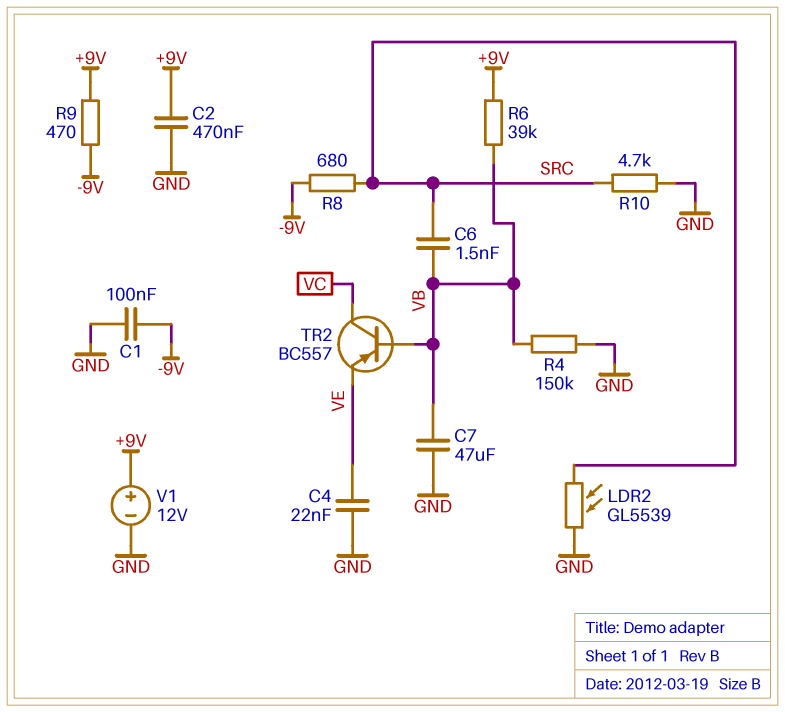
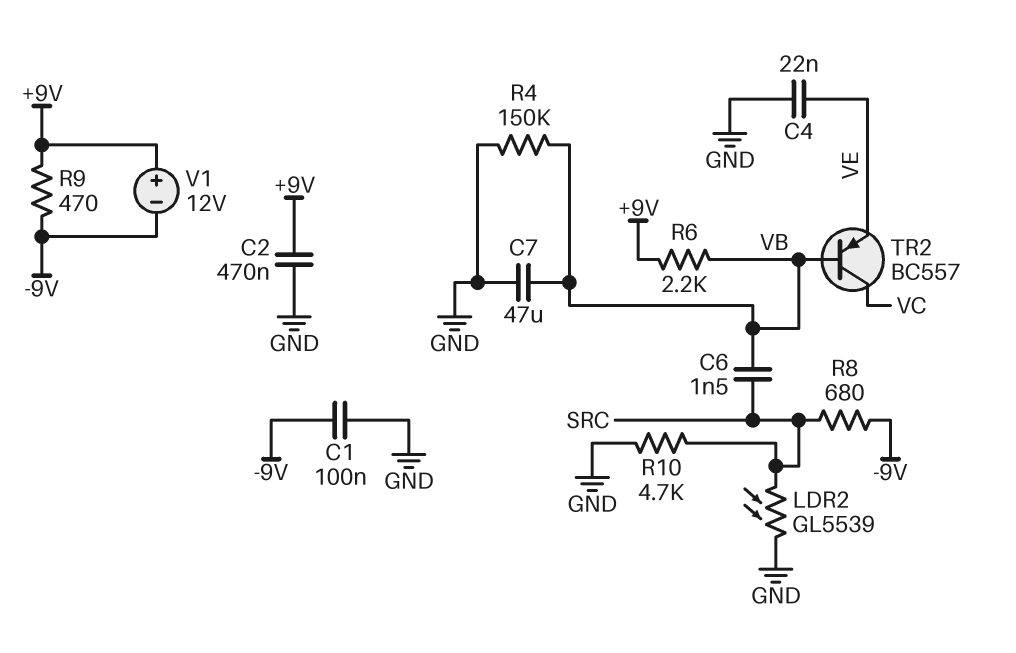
R6: 39k (+9V, VB) -> 2.2k (+9V, VB)
V1: 12V (plus +9V, minus GND) -> 12V (plus +9V, minus -9V)

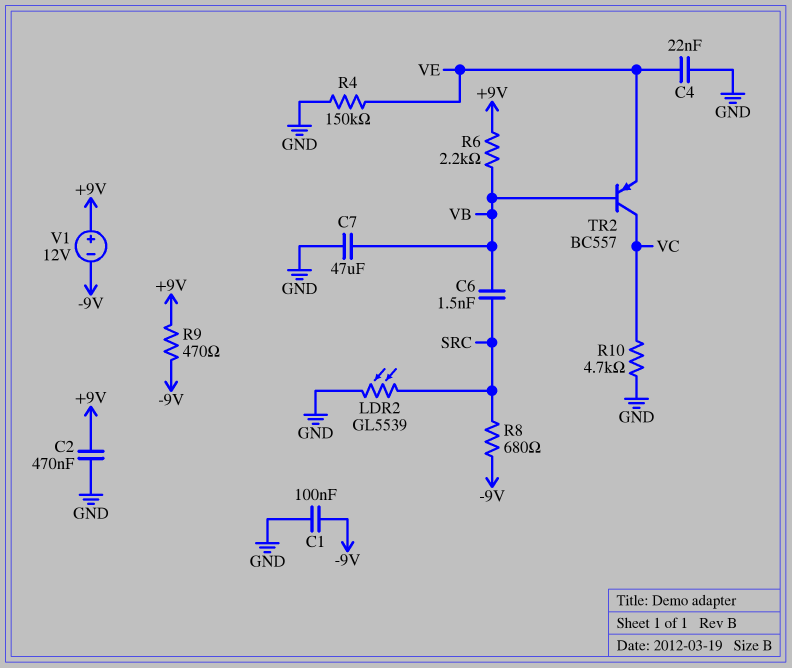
R4: 150k (GND, VB) -> 150k (GND, VE)
R10: 4.7k (GND, SRC) -> 4.7k (GND, VC)

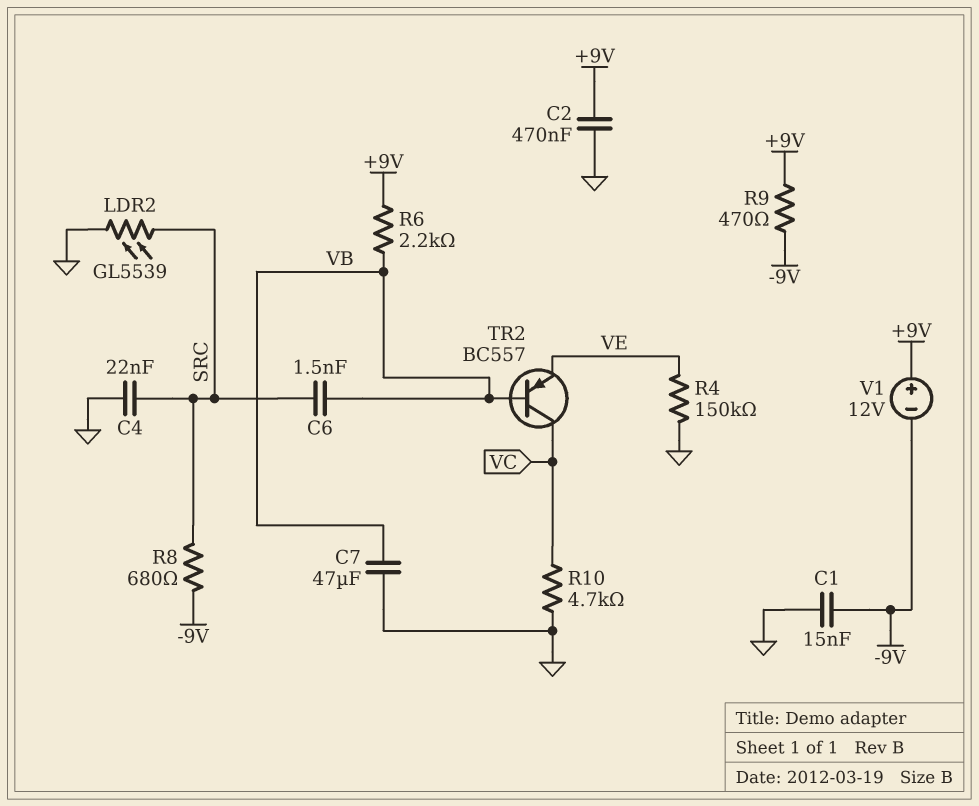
C1: 100nF (-9V, GND) -> 15nF (-9V, GND)
C4: 22nF (GND, VE) -> 22nF (GND, SRC)

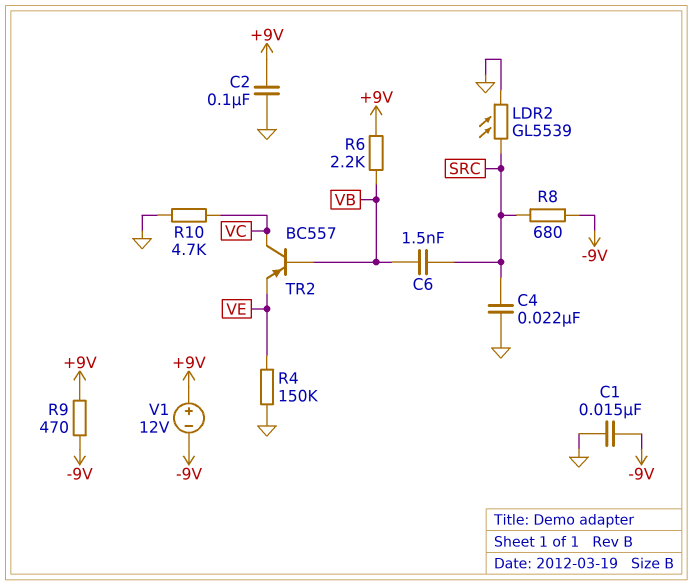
C2: 470nF (+9V, GND) -> 100nF (+9V, GND)
C7: 47uF (GND, VB) -> none

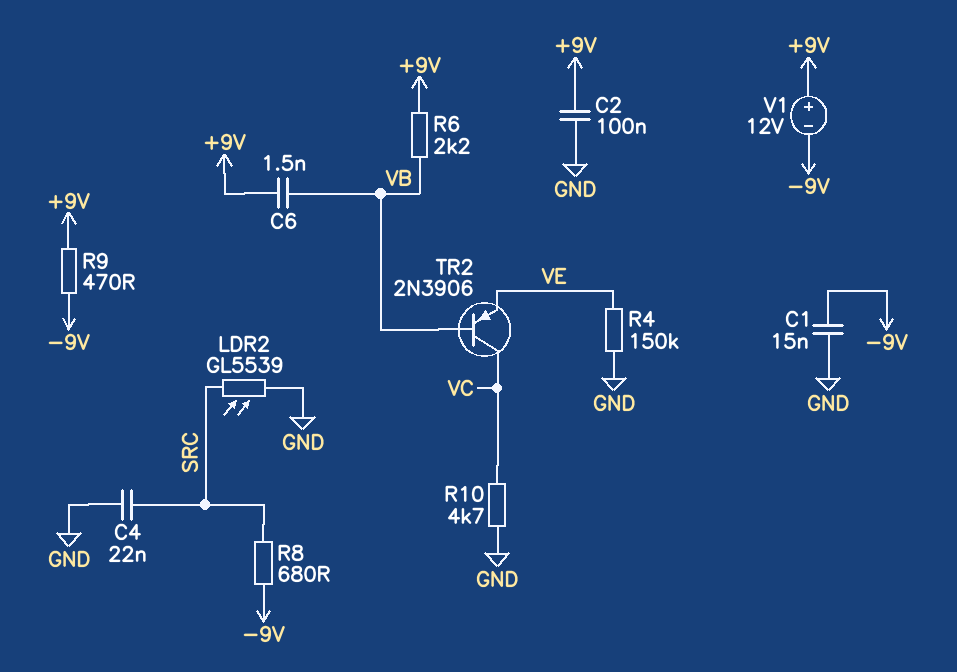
C6: 1.5nF (SRC, VB) -> 1.5nF (+9V, VB)
TR2: PNP BC557 (B VB, C VC, E VE) -> PNP 2N3906 (B VB, C VC, E VE)

